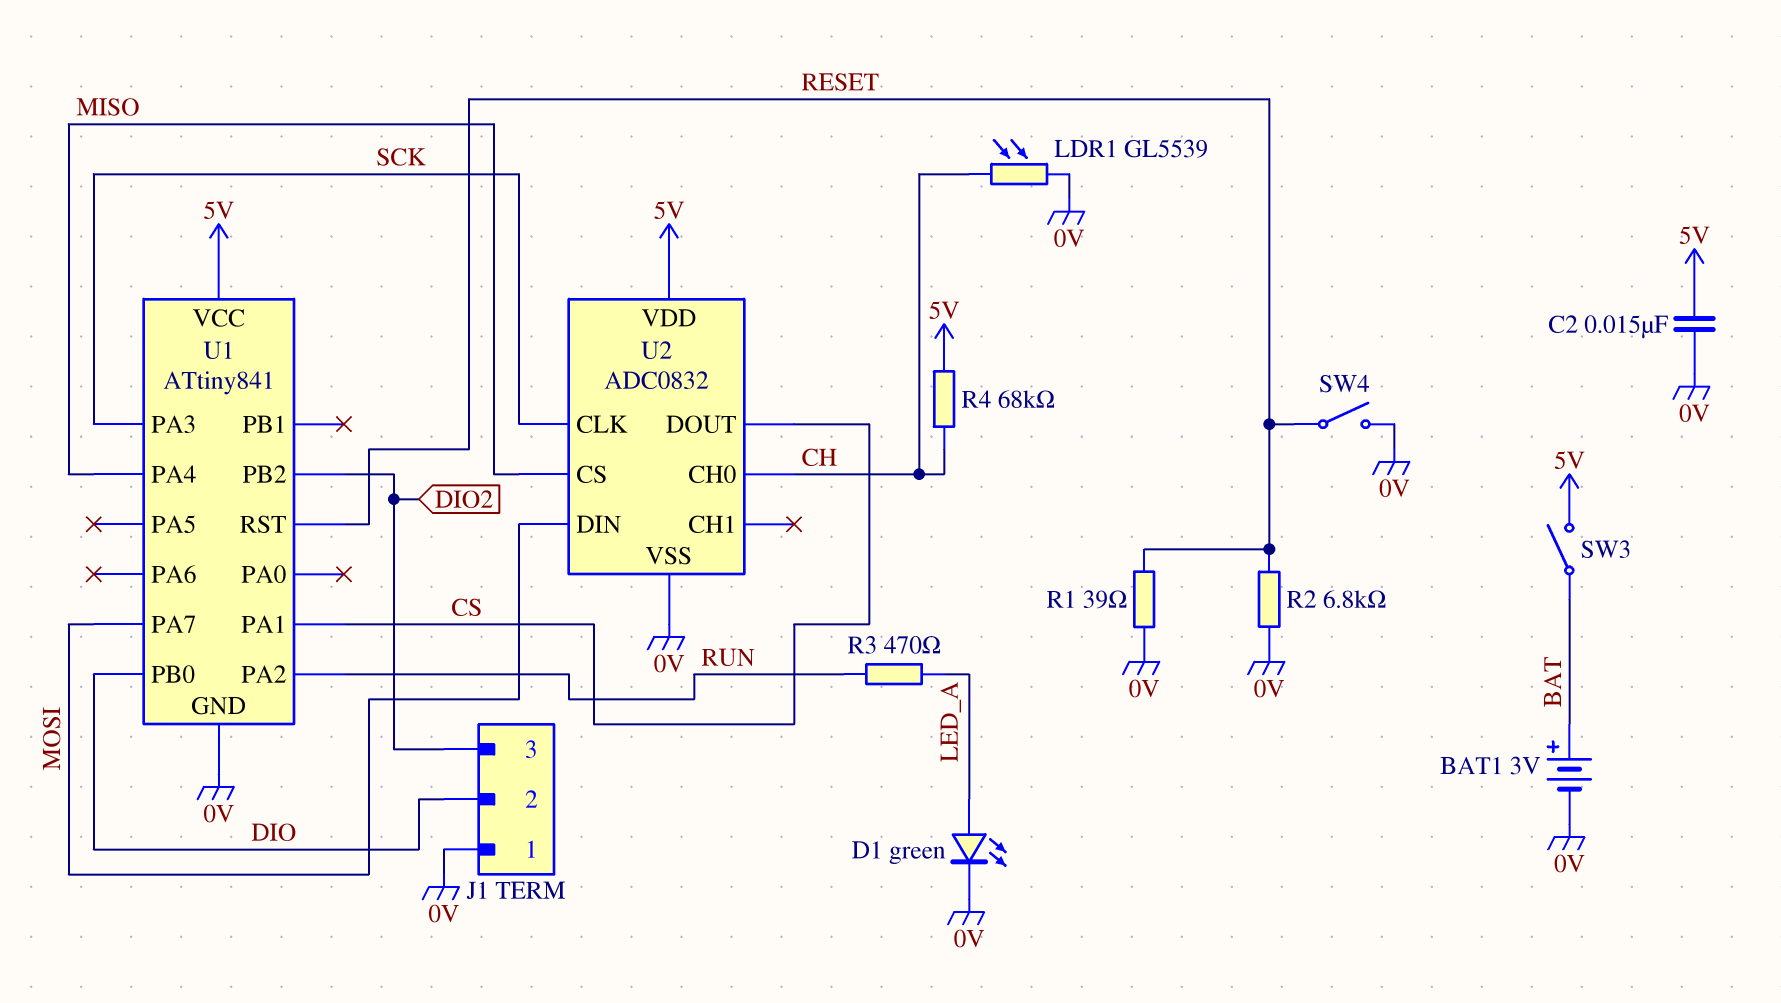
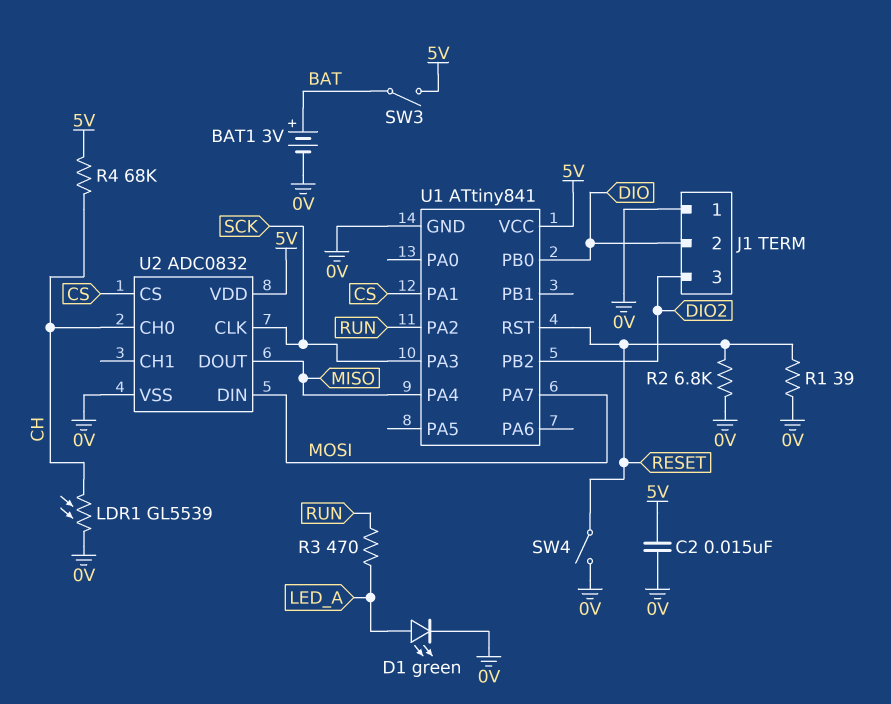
U2 pin CS: MISO -> CS
U2 pin DOUT: CS -> MISO

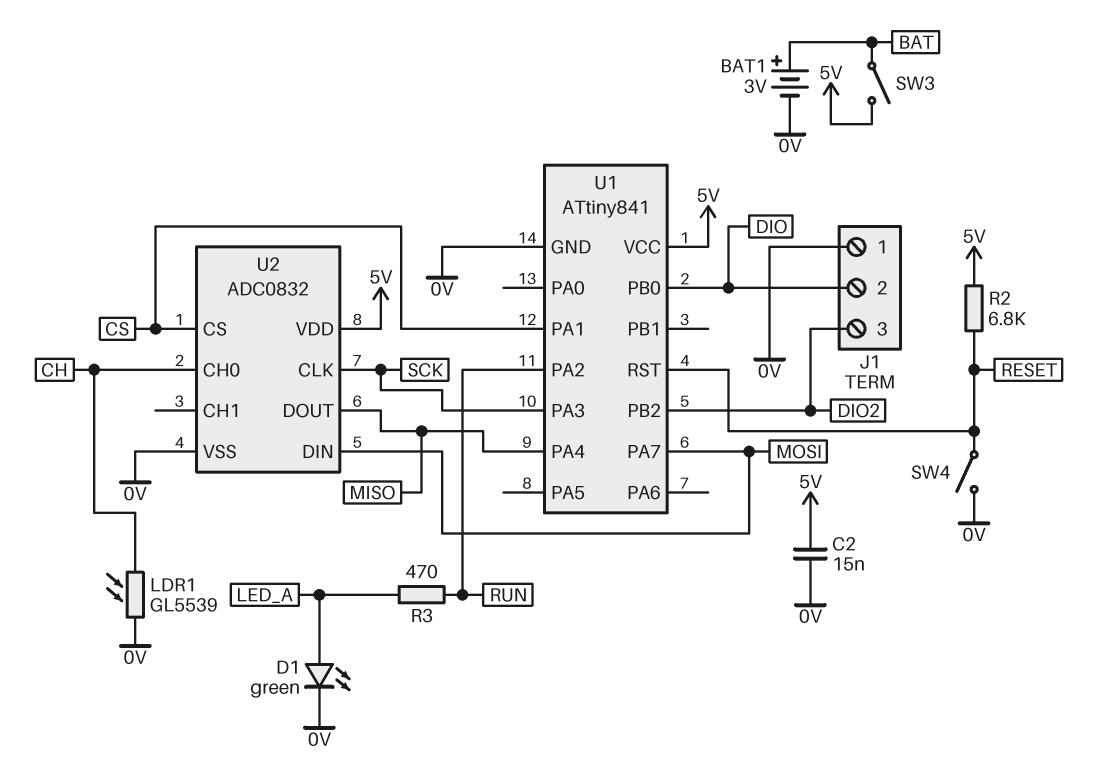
R1: 39 (0V, RESET) -> none
R2: 6.8k (0V, RESET) -> 6.8k (5V, RESET)
R4: 68k (5V, CH) -> none

